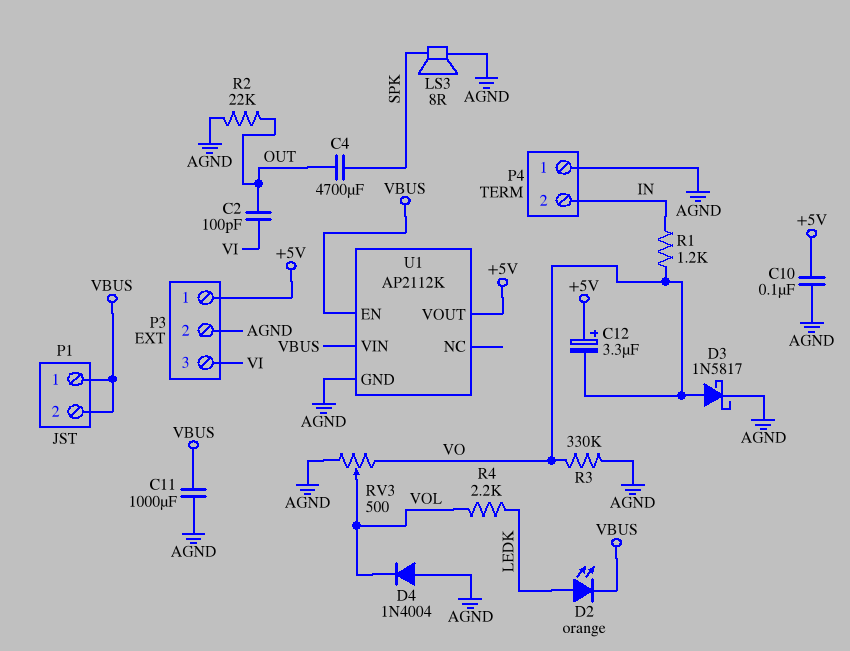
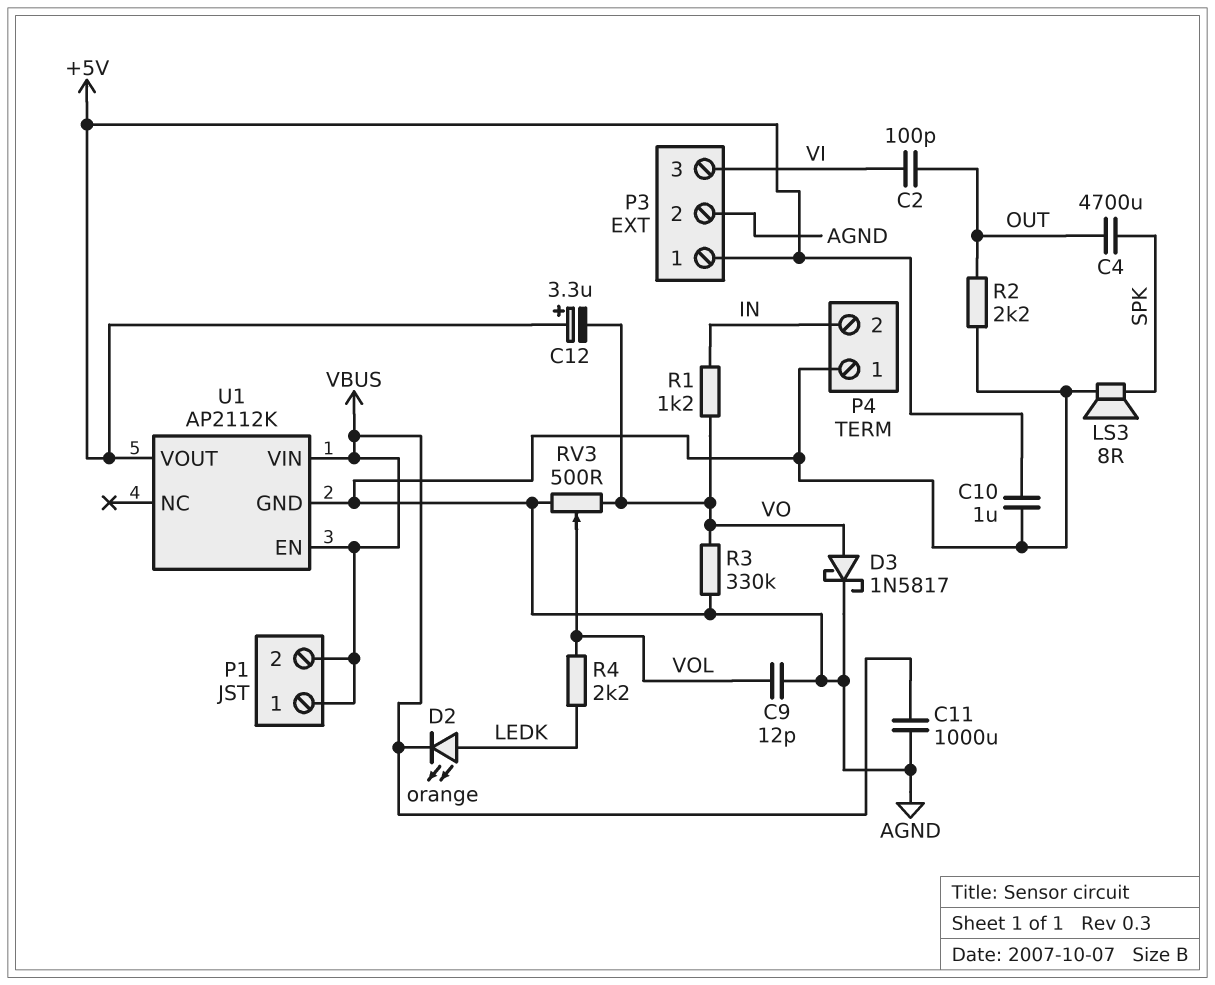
C9: none -> 12pF (AGND, VOL)
C10: 100nF (+5V, AGND) -> 1uF (+5V, AGND)
D4: diode 1N4004 (A AGND, K VOL) -> none
R2: 22k (AGND, OUT) -> 2.2k (AGND, OUT)

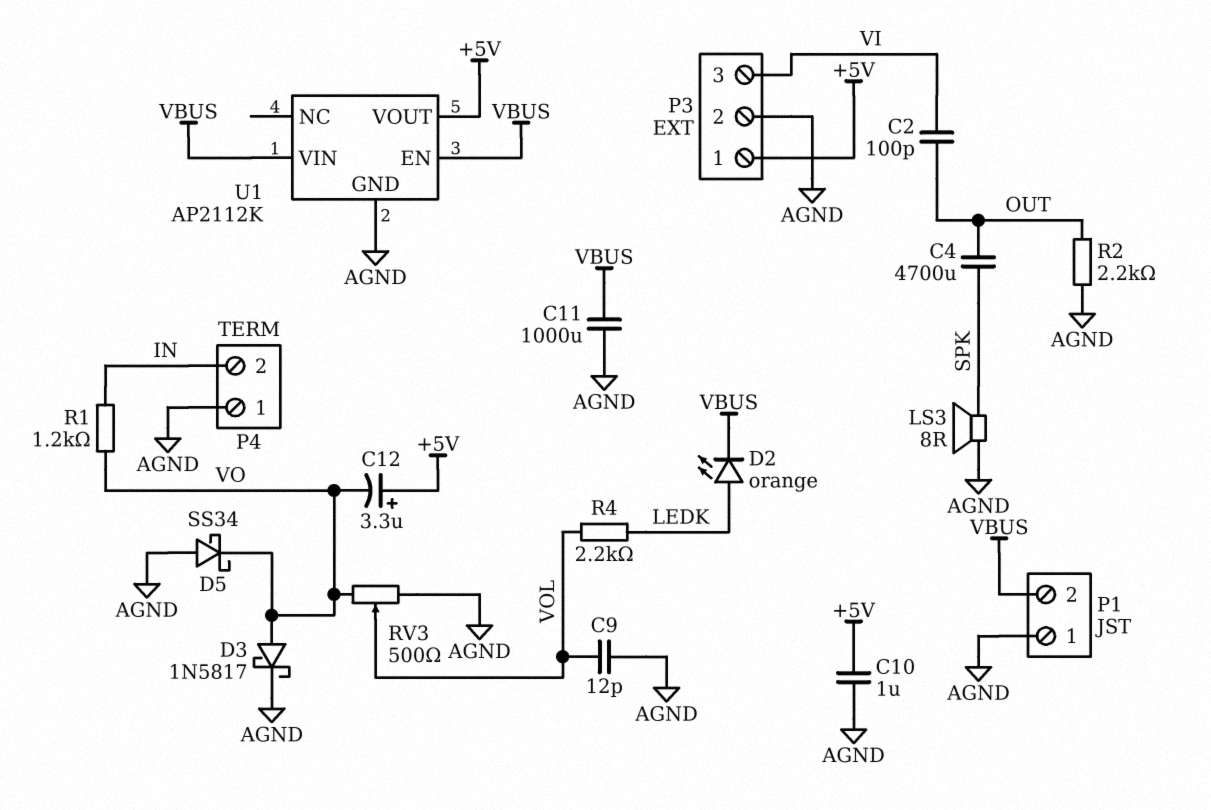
D5: none -> schottky SS34 (A AGND, K VO)
P1 pin 1: VBUS -> AGND
R3: 330k (AGND, VO) -> none

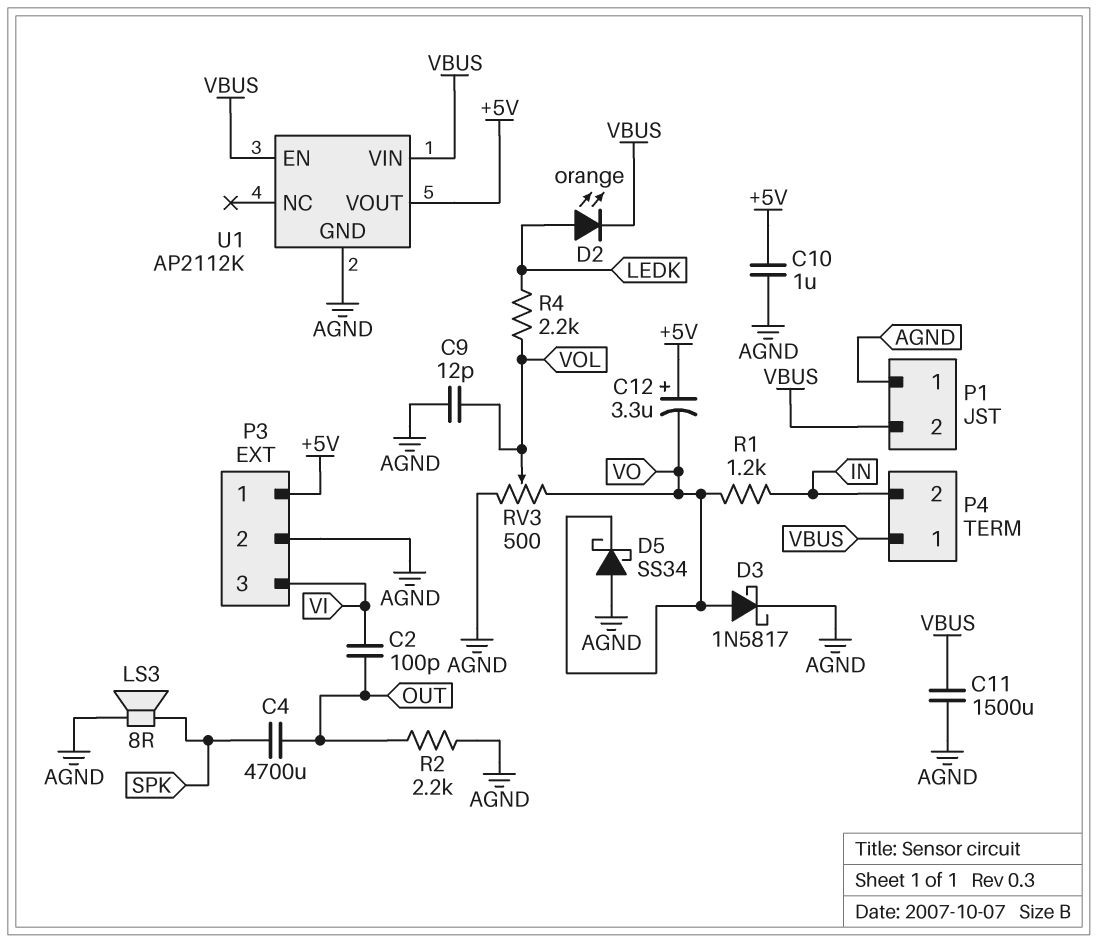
C11: 1000uF (AGND, VBUS) -> 1500uF (AGND, VBUS)
P4 pin 1: AGND -> VBUS

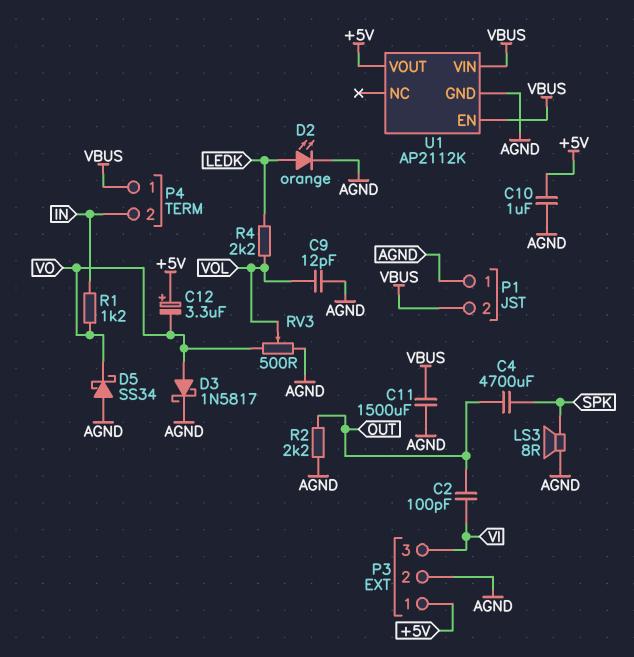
D2: LED orange (A LEDK, K VBUS) -> LED orange (A LEDK, K AGND)

